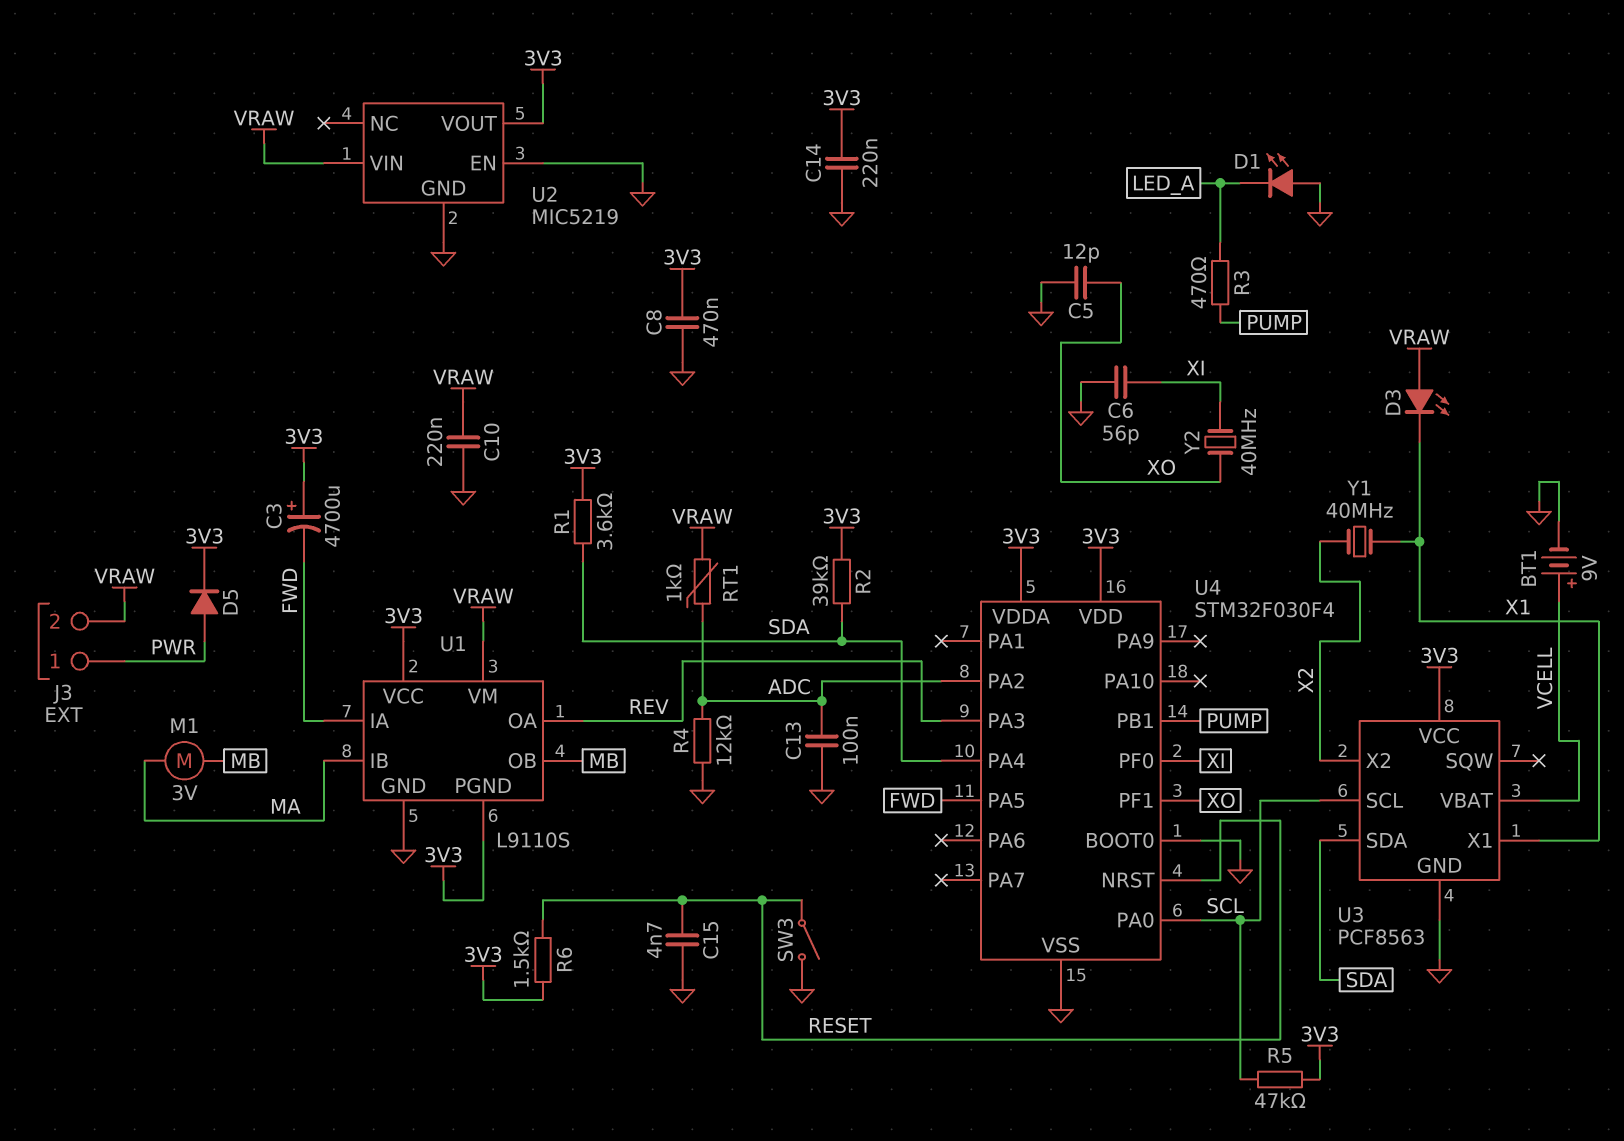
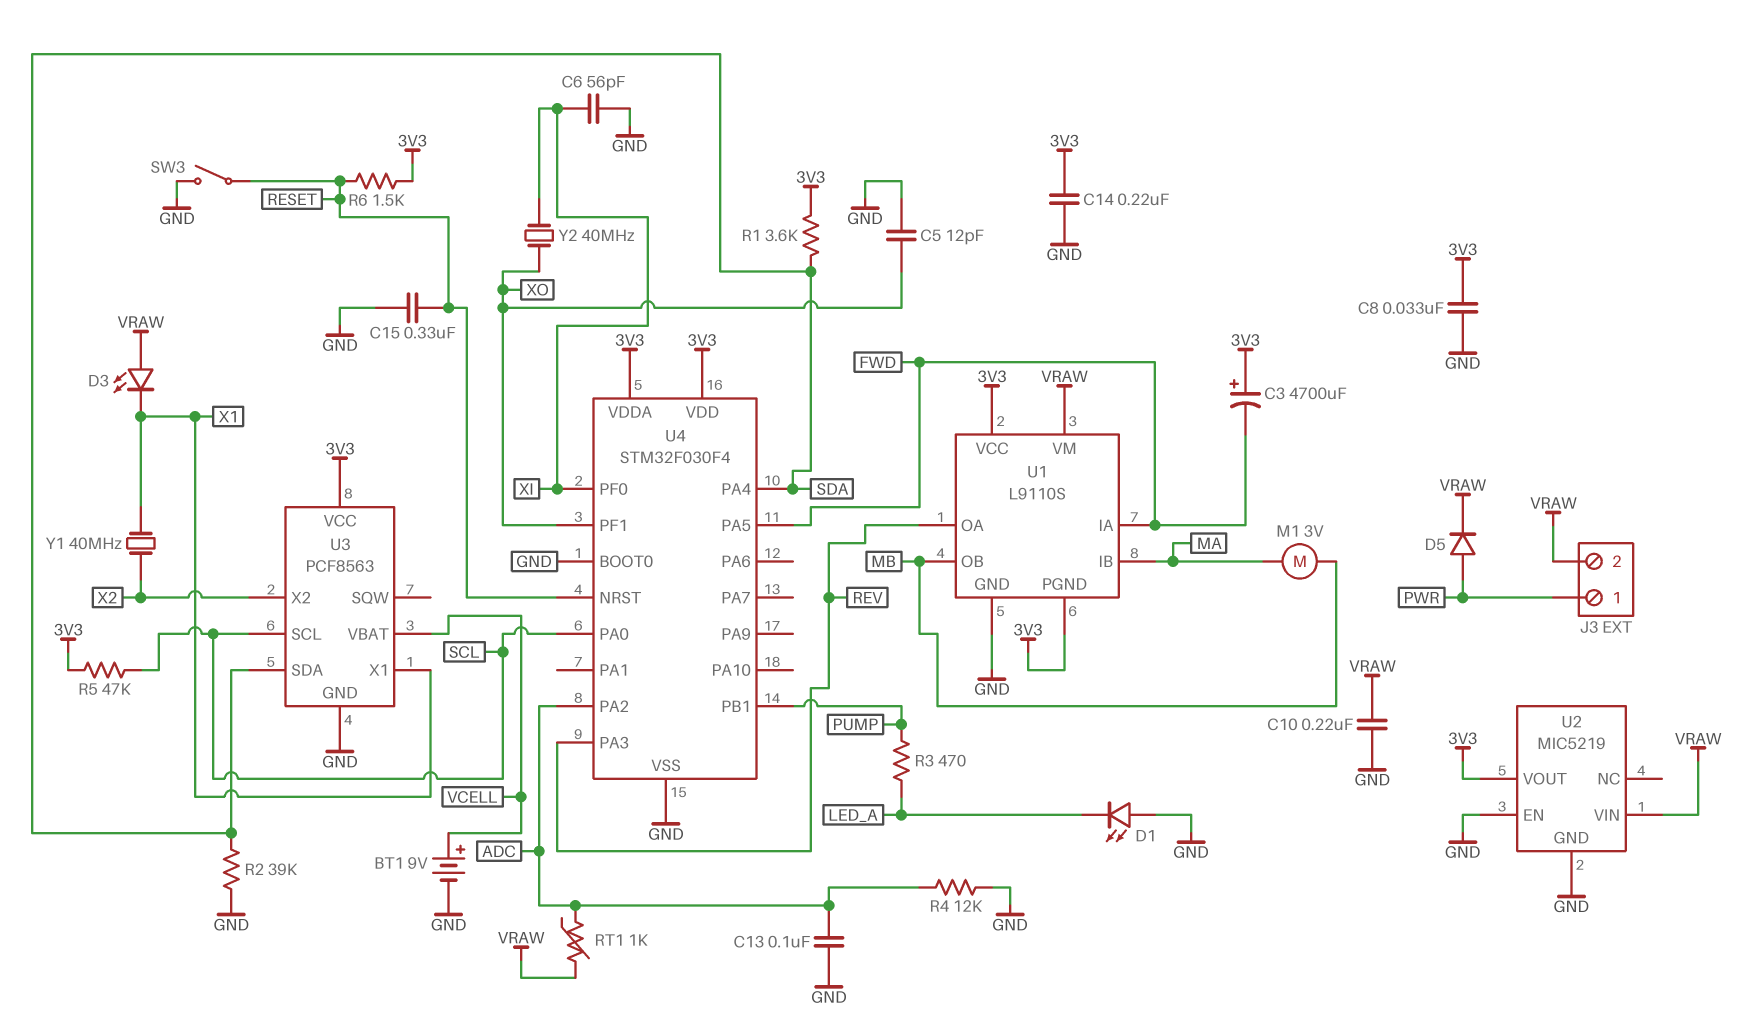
C8: 470nF (3V3, GND) -> 33nF (3V3, GND)
C15: 4.7nF (GND, RESET) -> 330nF (GND, RESET)
D5: diode (A PWR, K 3V3) -> diode (A PWR, K VRAW)
R2: 39k (3V3, SDA) -> 39k (GND, SDA)

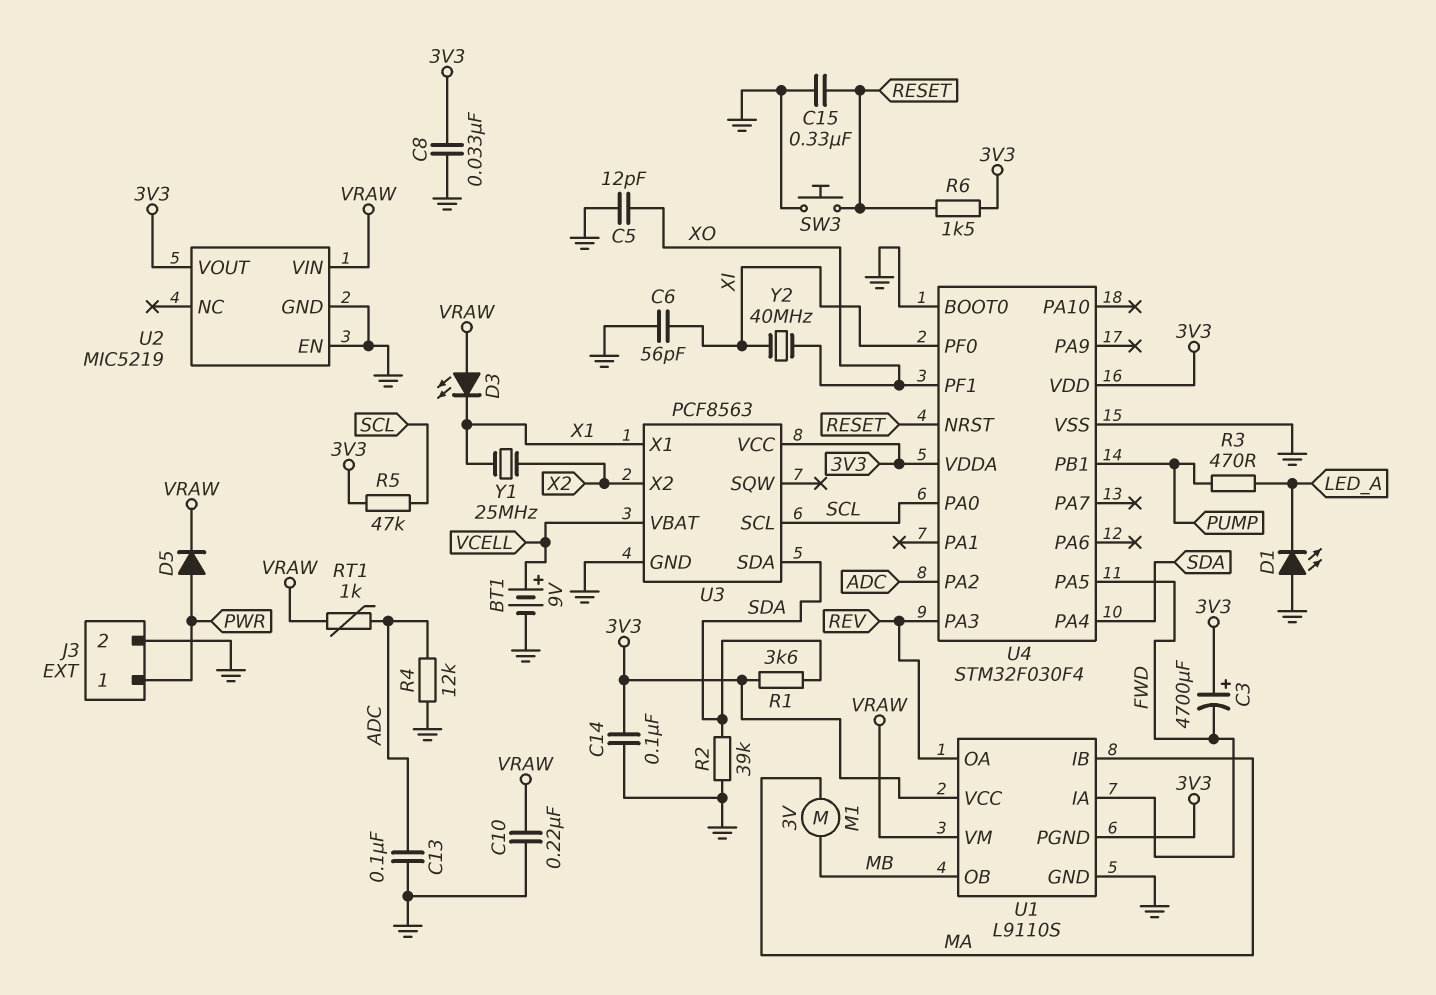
C14: 220nF (3V3, GND) -> 100nF (3V3, GND)
J3 pin 2: VRAW -> GND
SW3: switch (GND, RESET) -> button (GND, RESET)
Y1: 40MHz (X1, X2) -> 25MHz (X1, X2)

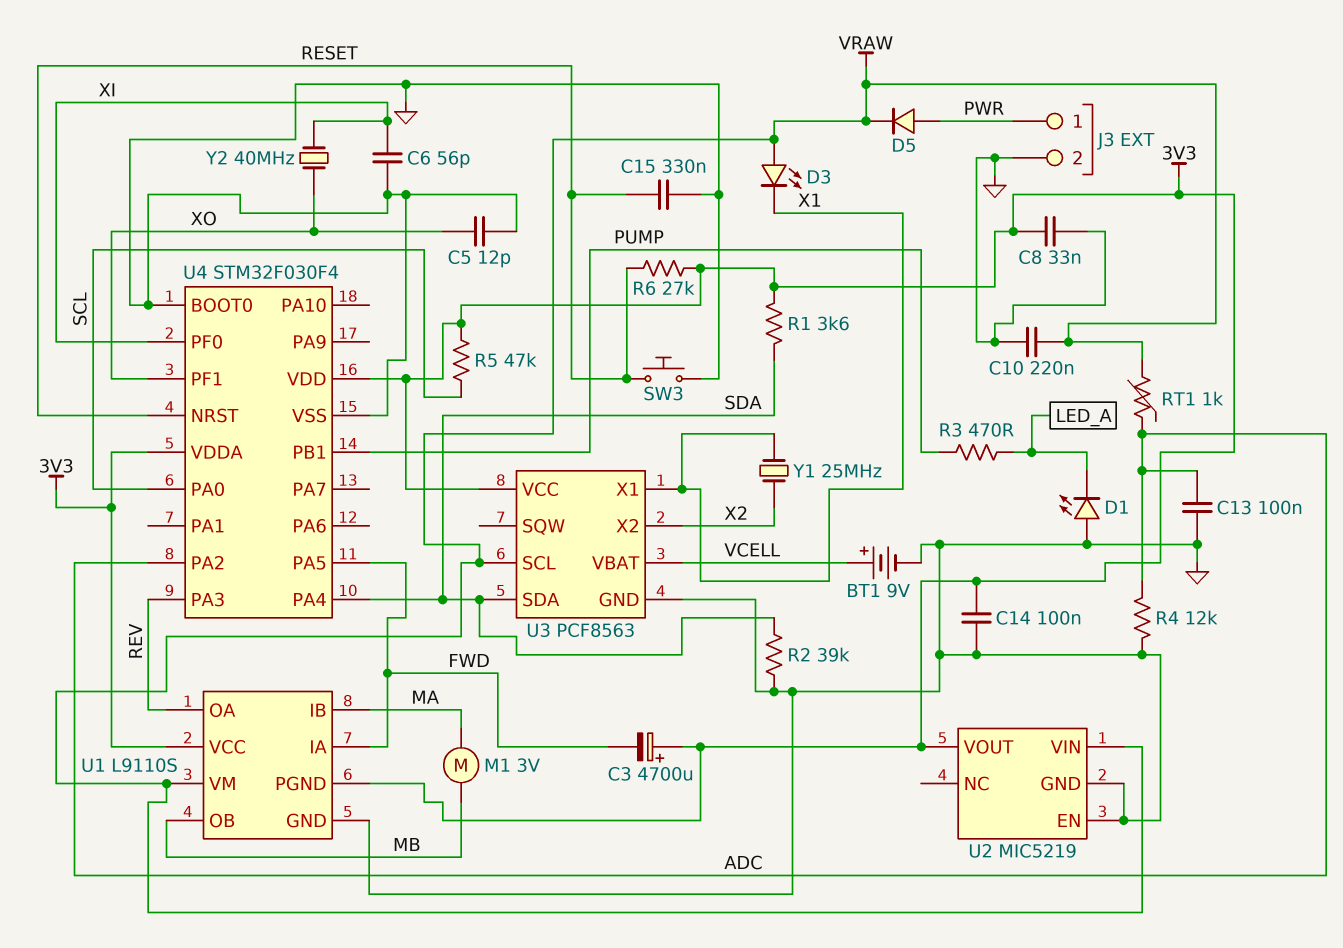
R6: 1.5k (3V3, RESET) -> 27k (3V3, RESET)
U3 pin SCL: SCL -> VRAW

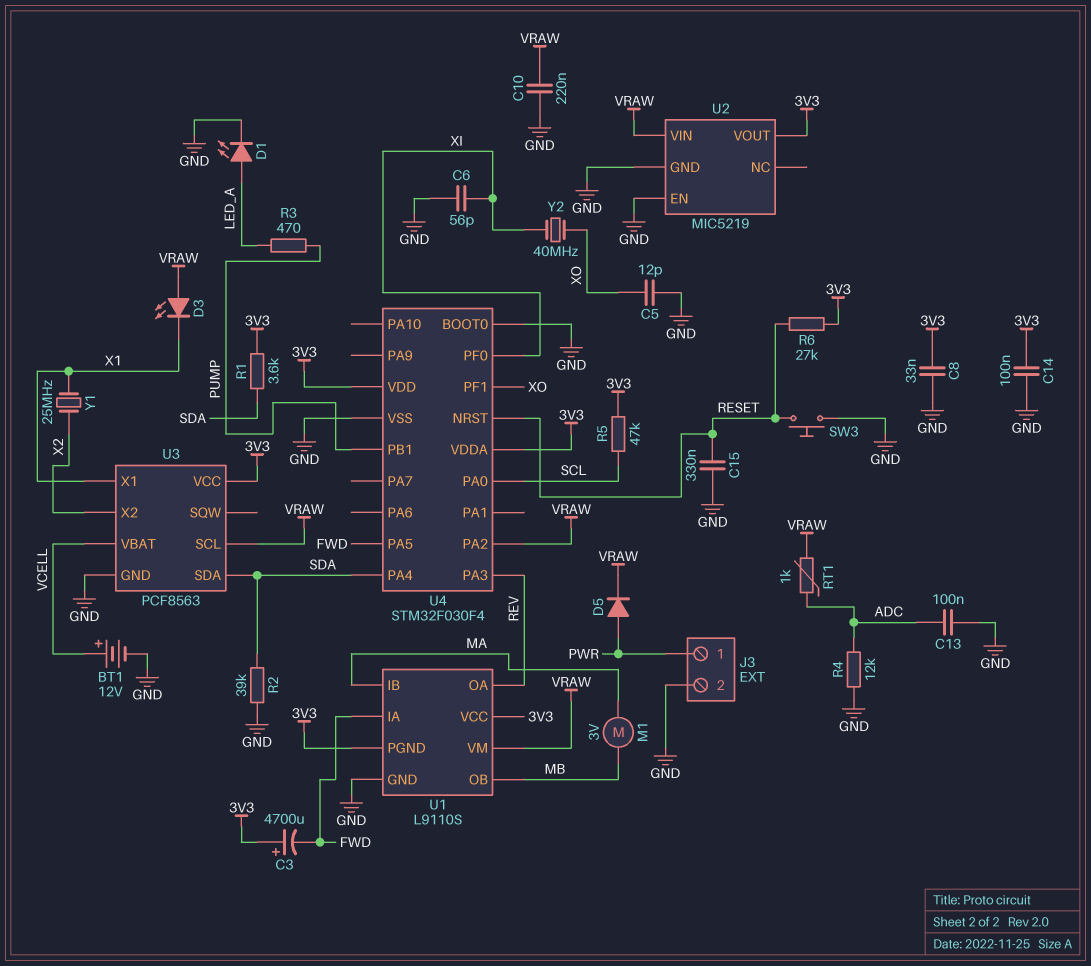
BT1: 9V (plus VCELL, minus GND) -> 12V (plus VCELL, minus GND)
D1: LED (A GND, K LED_A) -> LED (A LED_A, K GND)
U4 pin PA2: ADC -> VRAW

